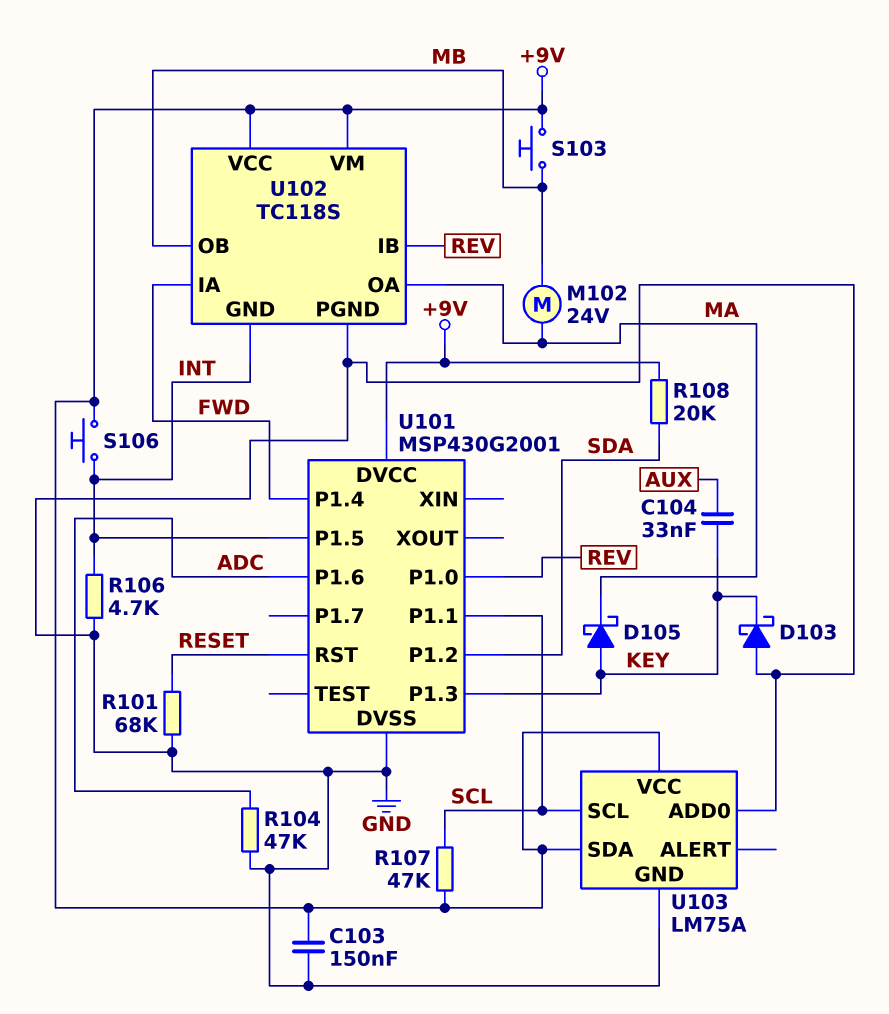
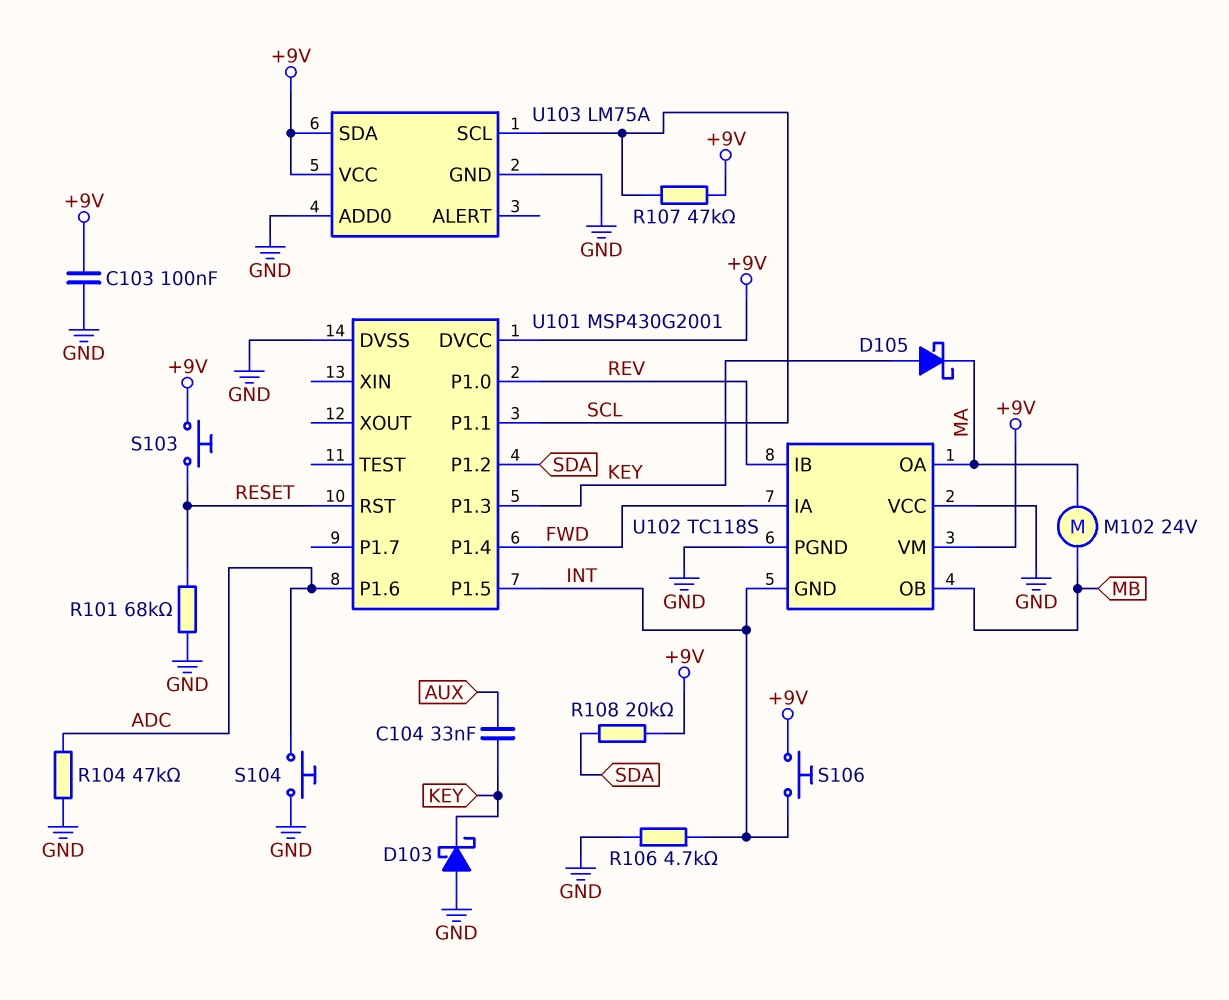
C103: 150nF (+9V, GND) -> 100nF (+9V, GND)
S103: button (+9V, MB) -> button (+9V, RESET)
S104: none -> button (ADC, GND)
U102 pin VCC: +9V -> GND

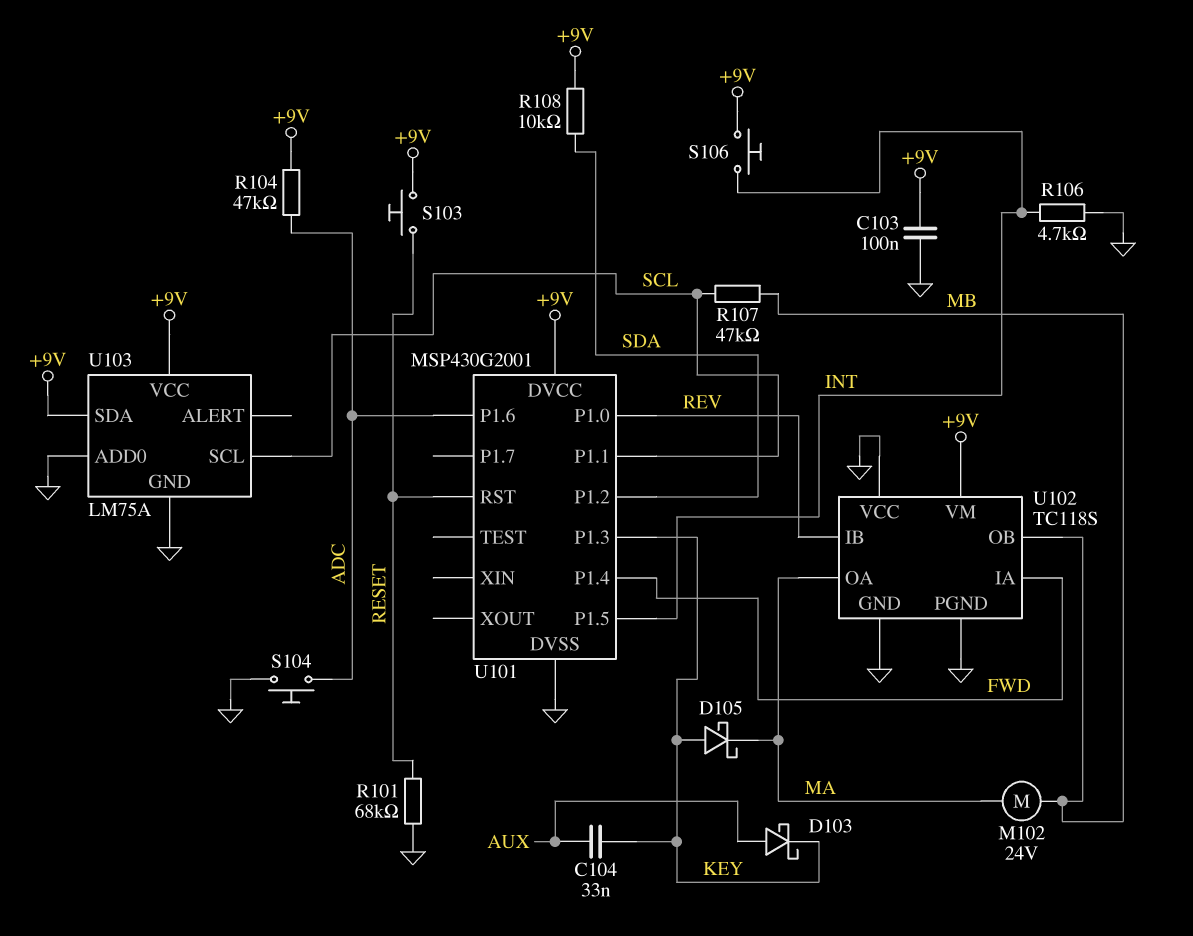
D103: schottky (A GND, K KEY) -> schottky (A AUX, K KEY)
R104: 47k (ADC, GND) -> 47k (+9V, ADC)
R107: 47k (+9V, SCL) -> 47k (MB, SCL)
R108: 20k (+9V, SDA) -> 10k (+9V, SDA)
U102 pin GND: INT -> GND

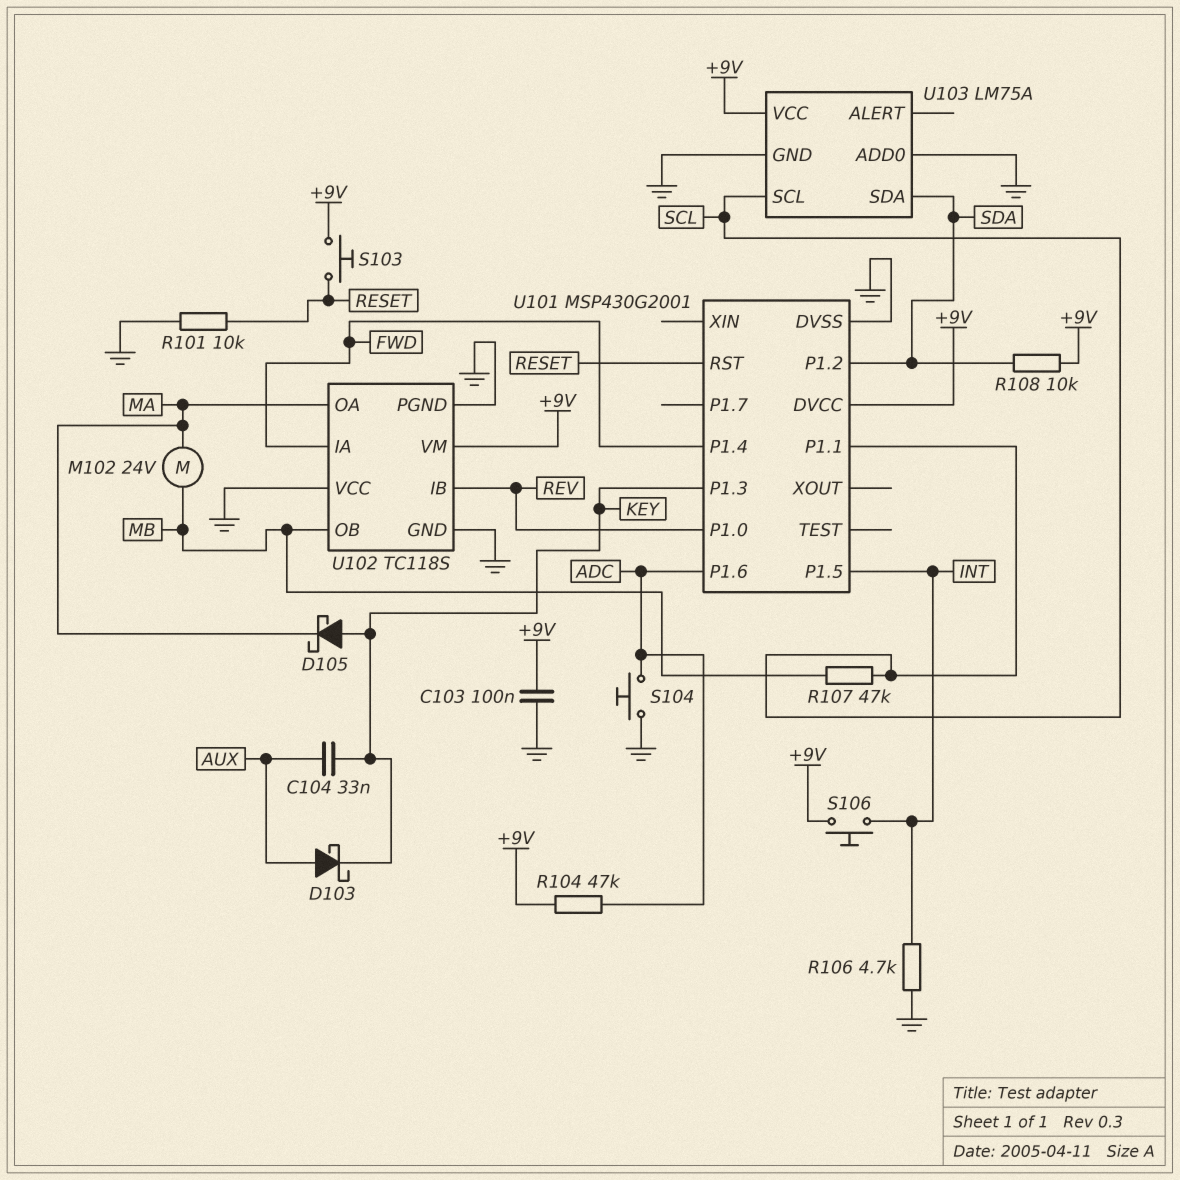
R101: 68k (GND, RESET) -> 10k (GND, RESET)
U103 pin SDA: +9V -> SDA

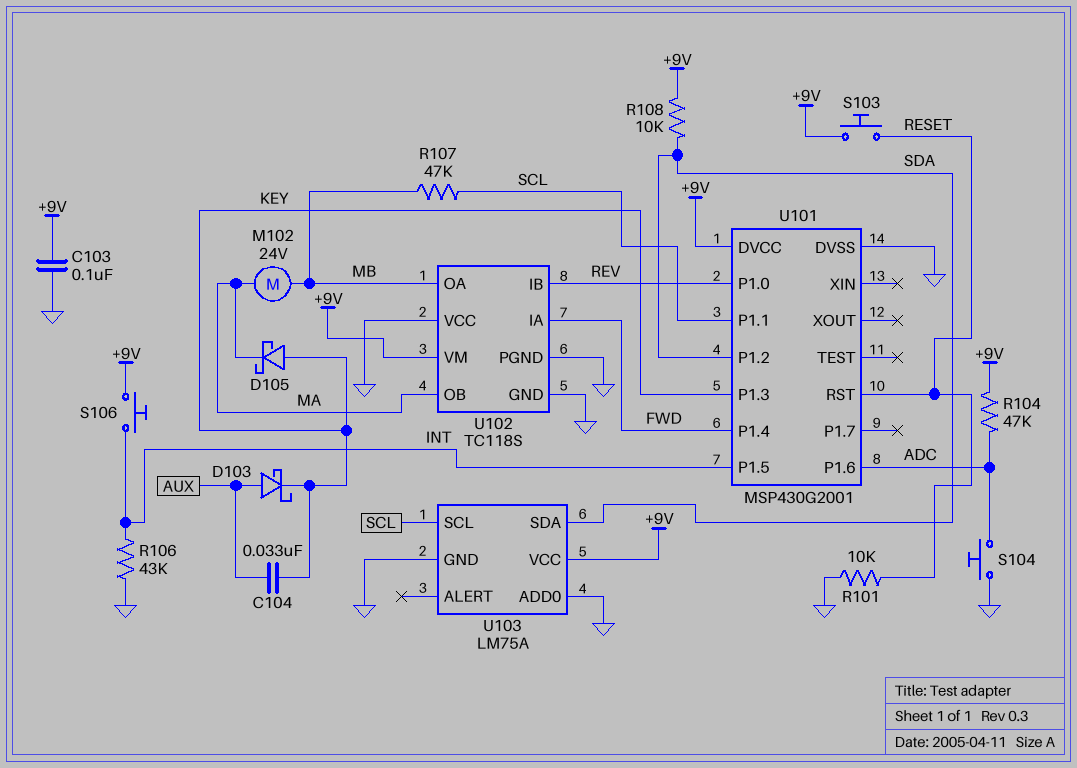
R106: 4.7k (GND, INT) -> 43k (GND, INT)
U102 pin OA: MA -> MB
U102 pin OB: MB -> MA

